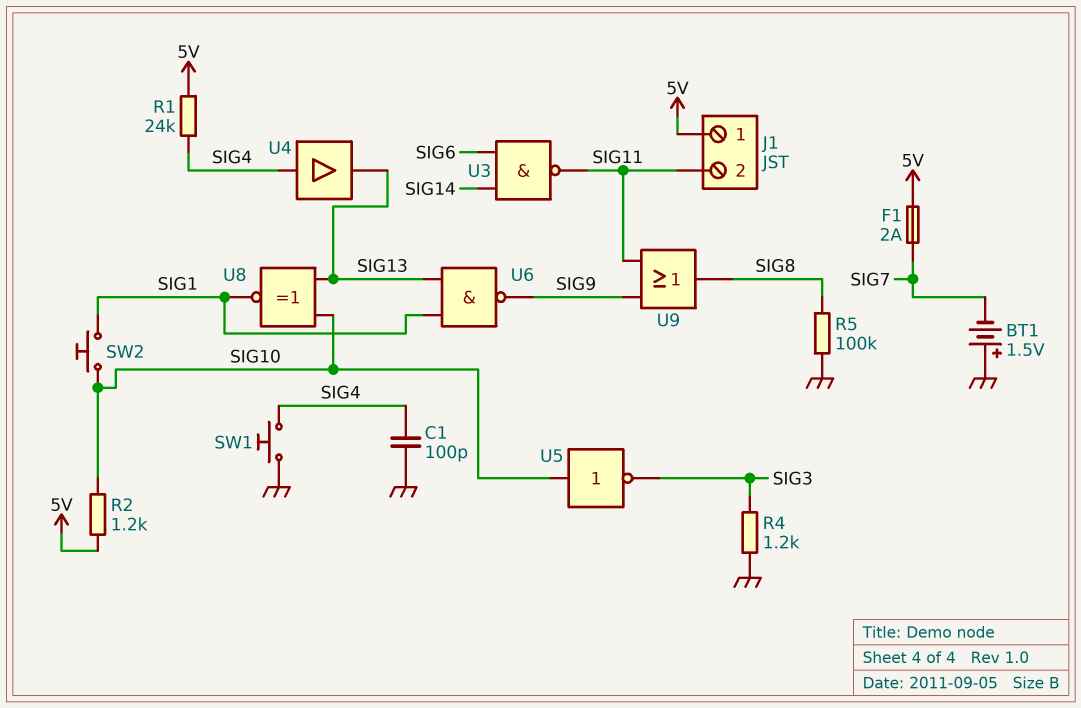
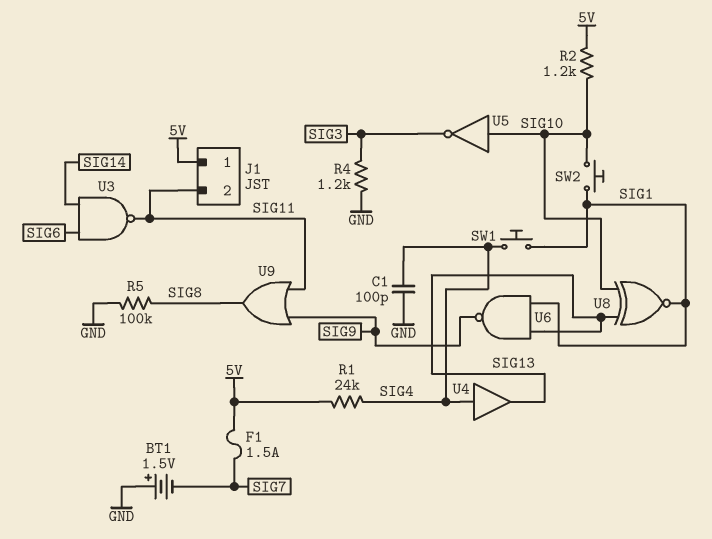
F1: 2A (5V, SIG7) -> 1.5A (5V, SIG7)
SW1: button (GND, SIG4) -> button (SIG1, SIG4)

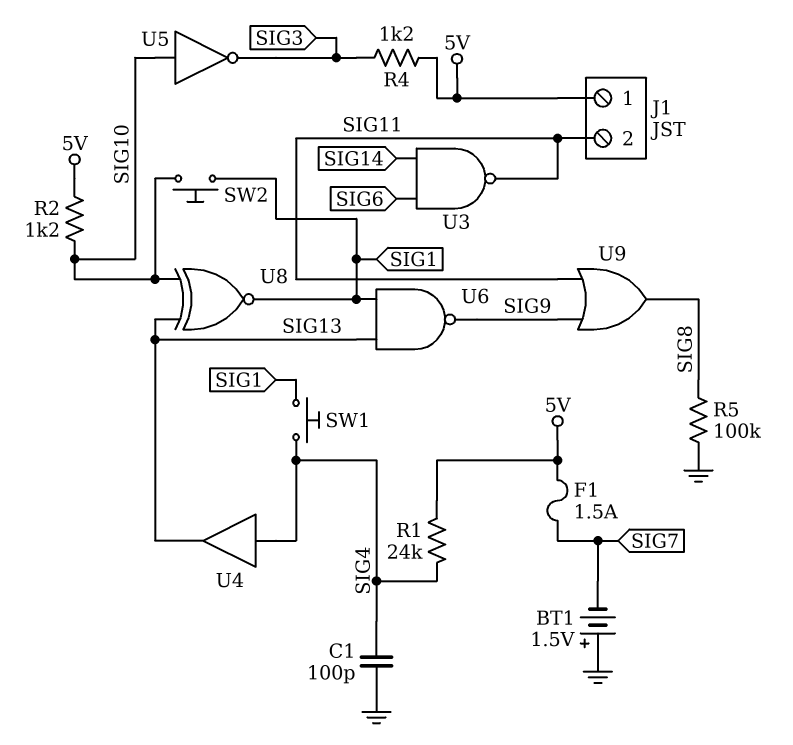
R4: 1.2k (GND, SIG3) -> 1.2k (5V, SIG3)

